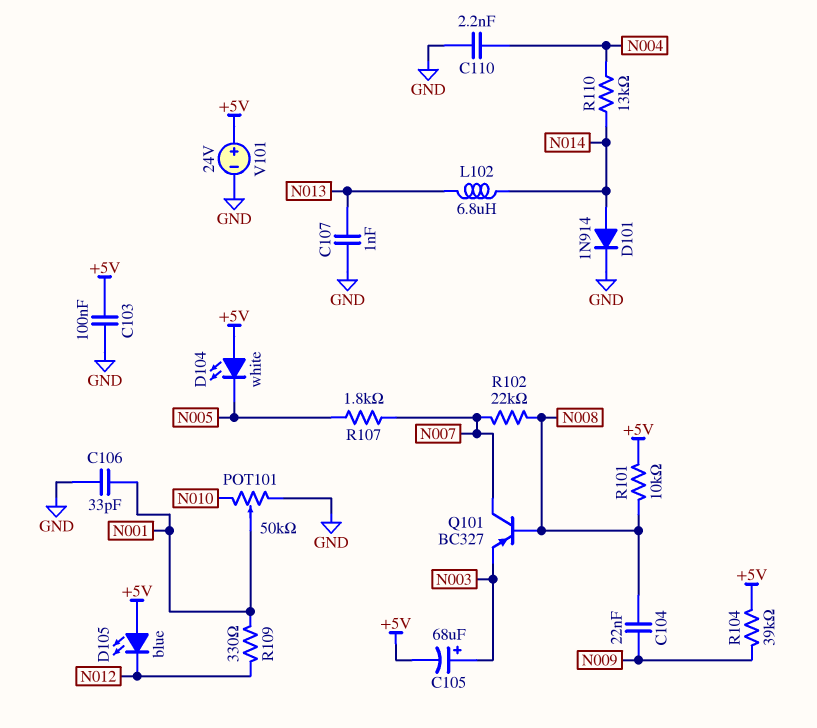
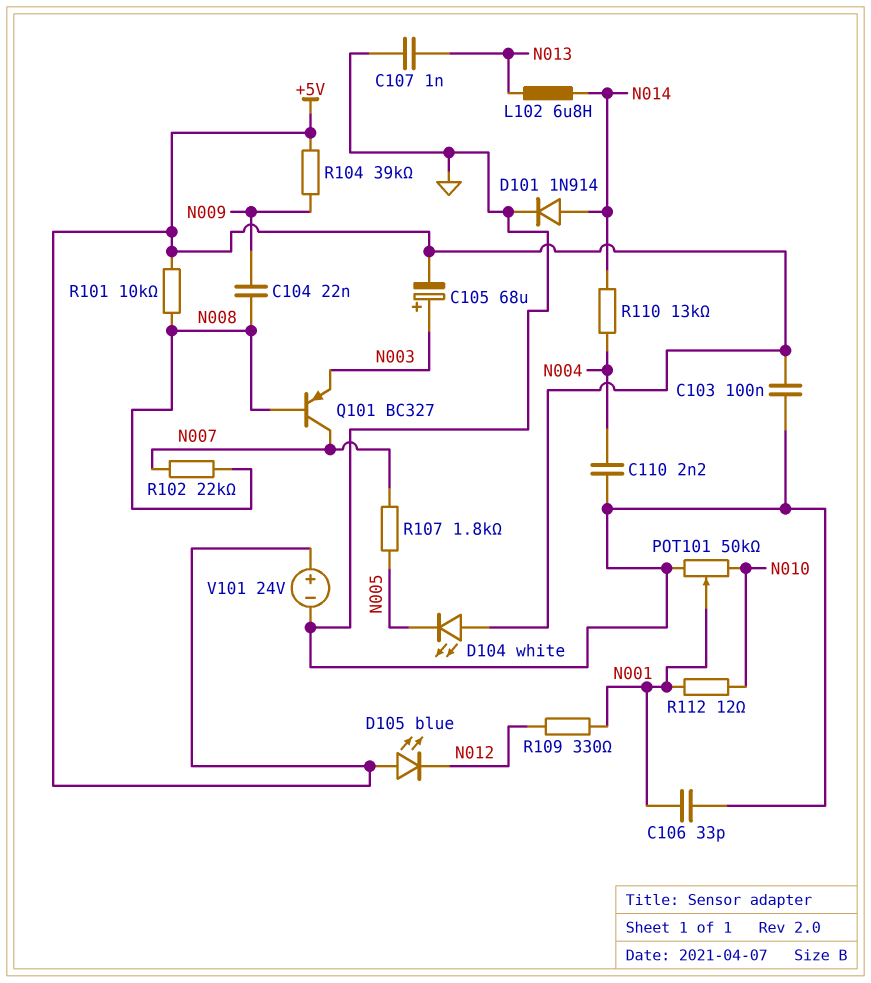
R112: none -> 12 (N001, N010)

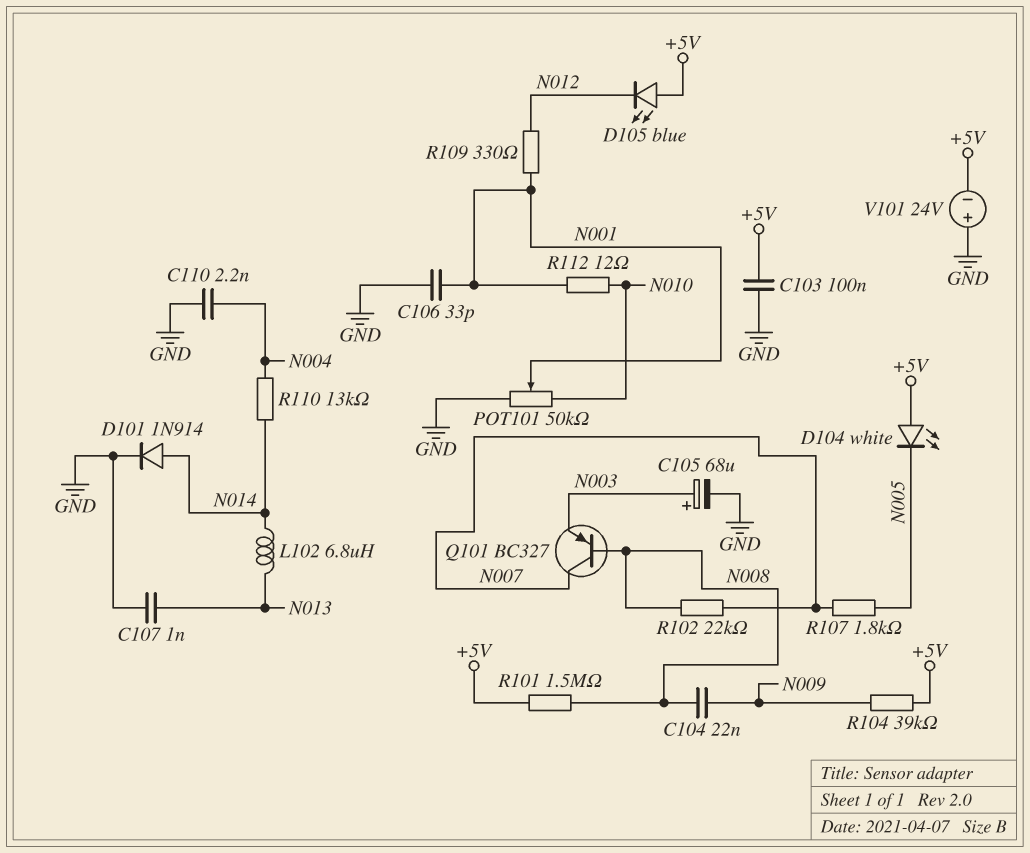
C105: 68uF (plus N003, minus +5V) -> 68uF (plus N003, minus GND)
R101: 10k (+5V, N008) -> 1.5M (+5V, N008)
V101: 24V (plus +5V, minus GND) -> 24V (plus GND, minus +5V)

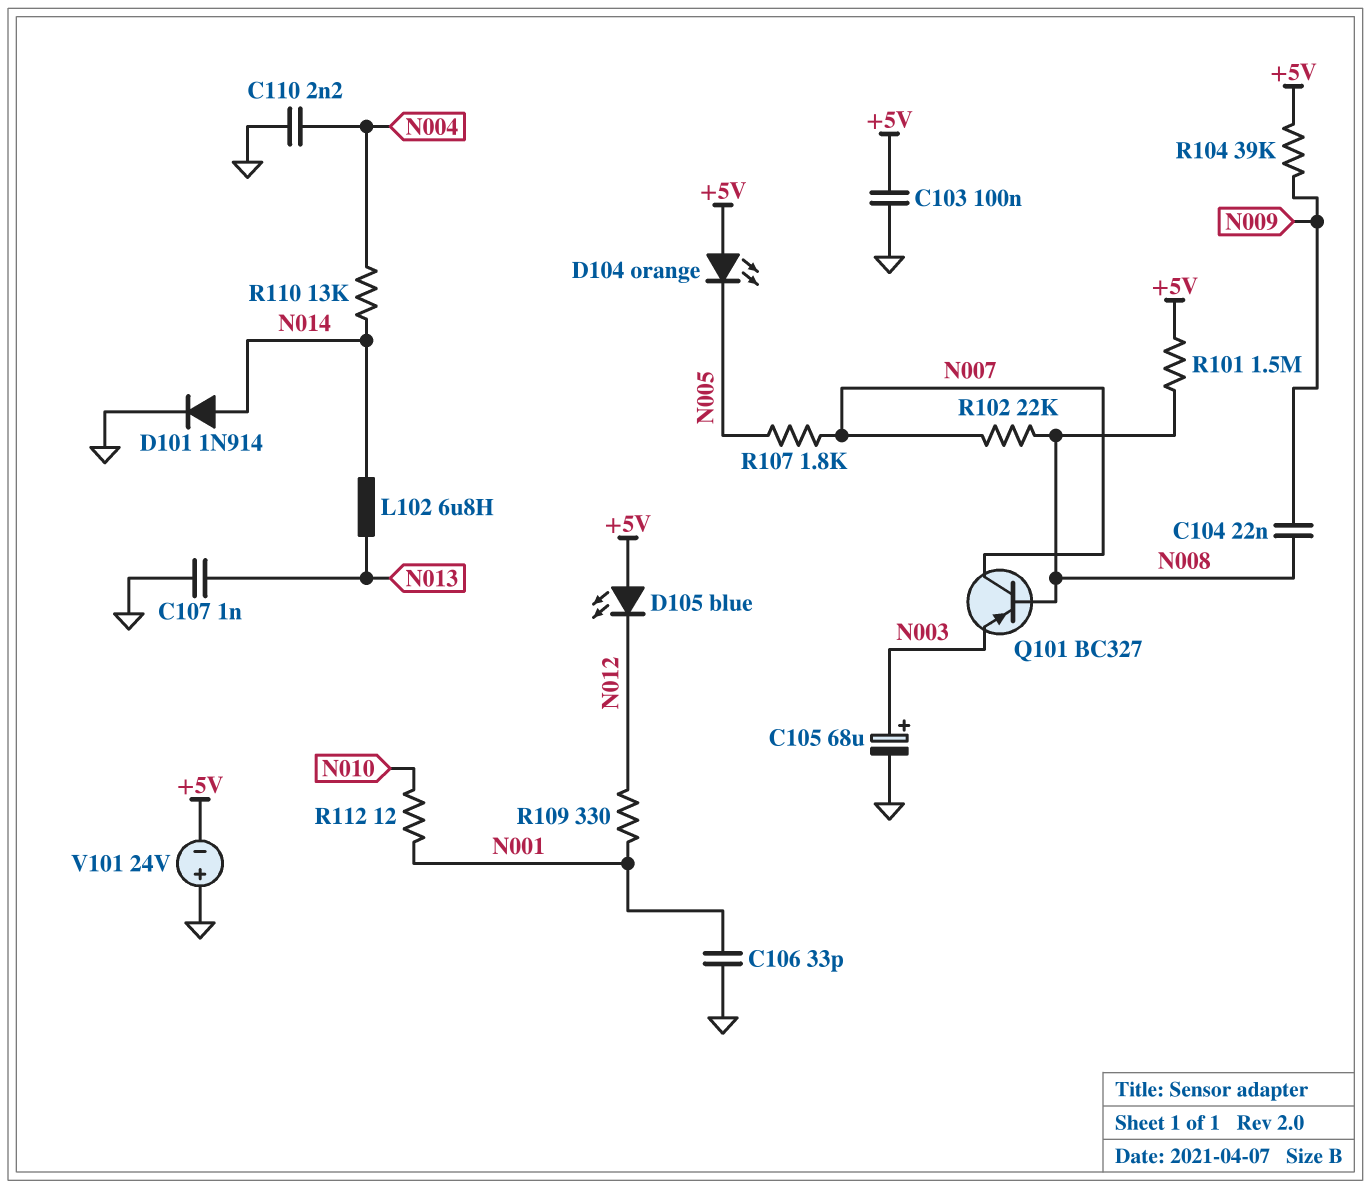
D104: LED white (A +5V, K N005) -> LED orange (A +5V, K N005)
POT101: 50k (GND, N010, wiper N001) -> none

